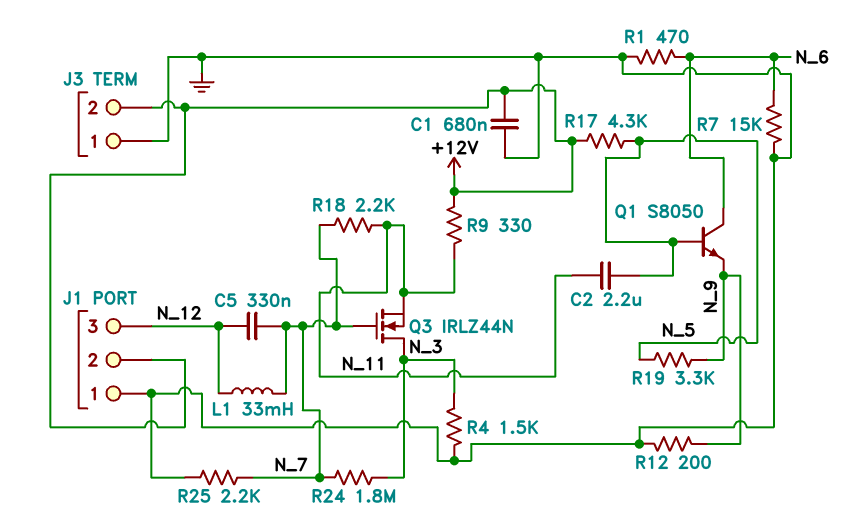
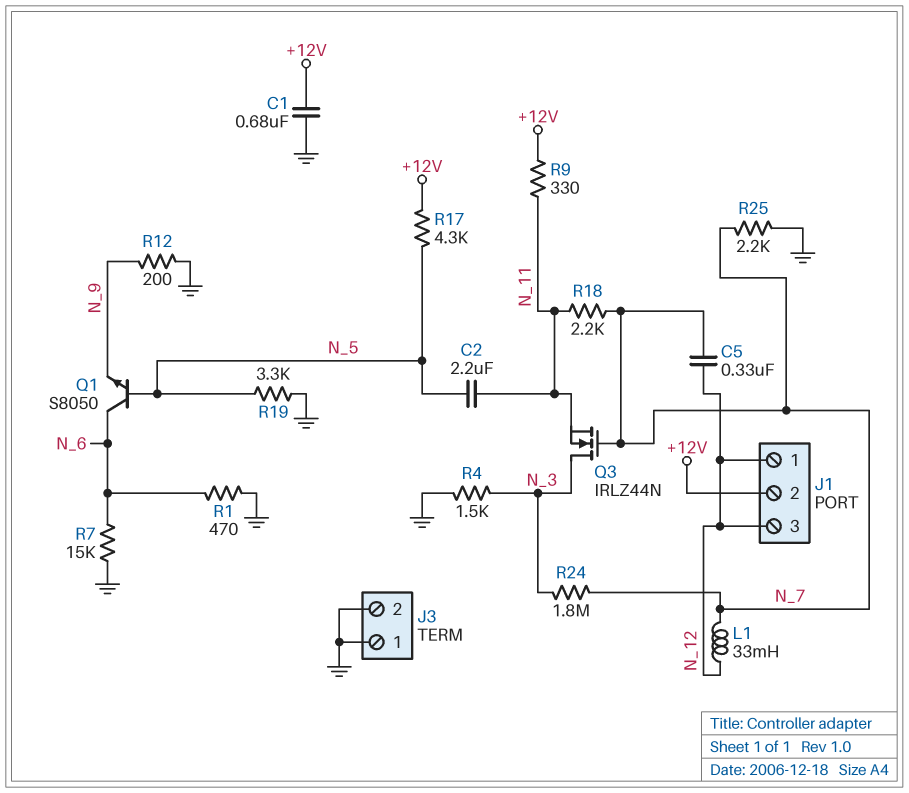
J1 pin 1: GND -> N_12
J3 pin 2: +12V -> GND
R19: 3.3k (N_5, N_9) -> 3.3k (GND, N_5)

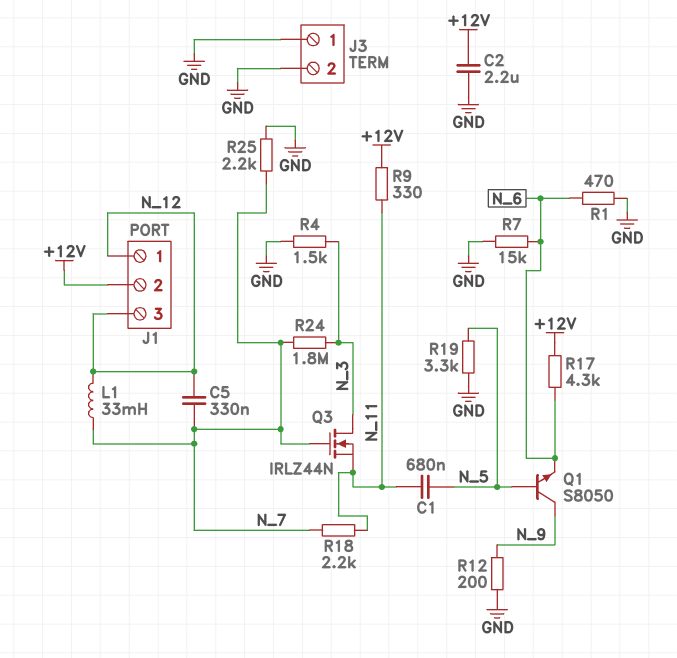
C1: 680nF (+12V, GND) -> 680nF (N_5, N_11)
C2: 2.2uF (N_5, N_11) -> 2.2uF (+12V, GND)
Q1: NPN S8050 (B N_5, C N_6, E N_9) -> NPN S8050 (B N_5, C N_9, E N_6)
R17: 4.3k (+12V, N_5) -> 4.3k (+12V, N_6)

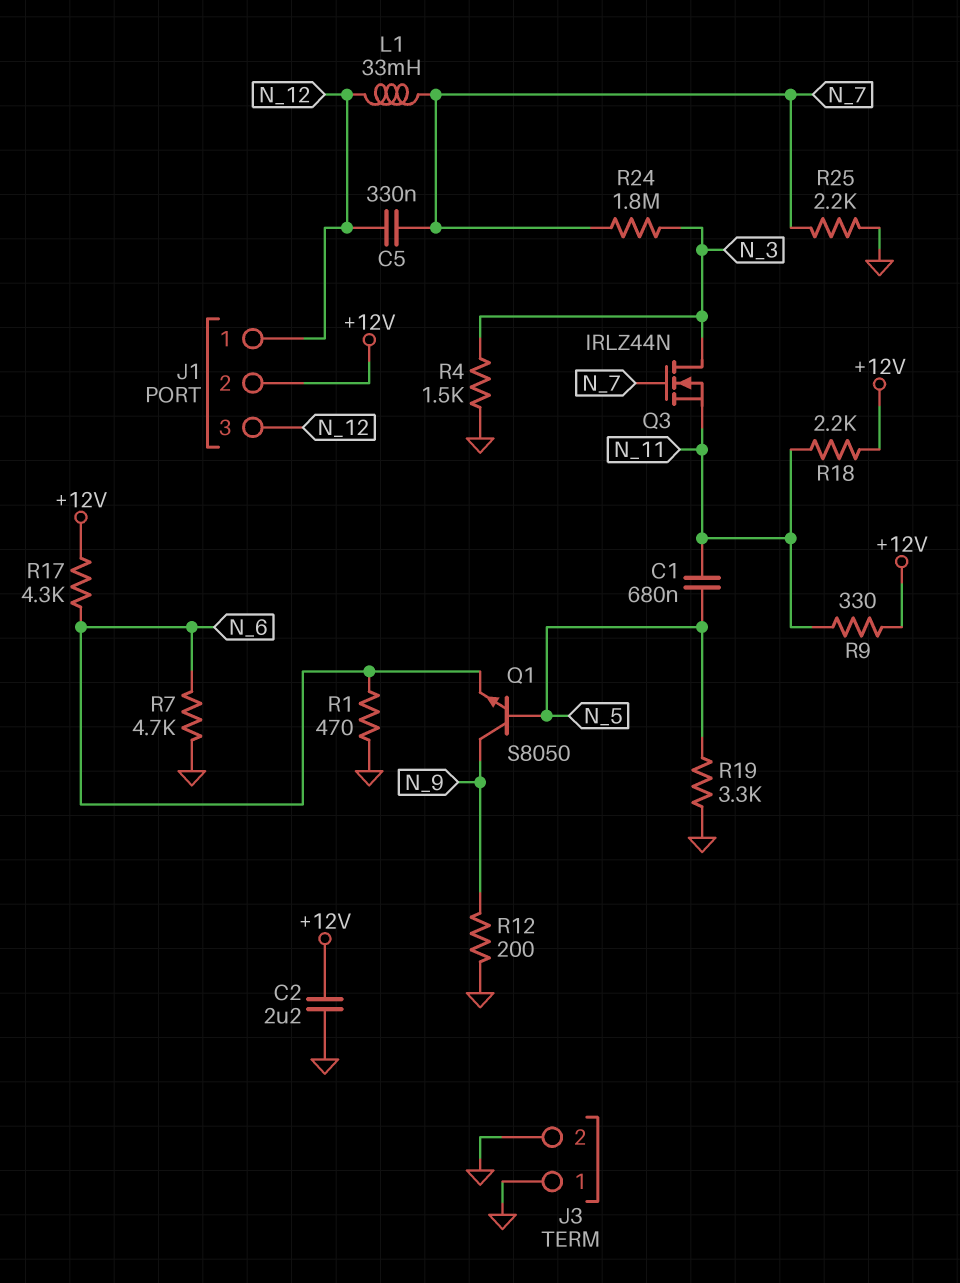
R7: 15k (GND, N_6) -> 4.7k (GND, N_6)
R18: 2.2k (N_7, N_11) -> 2.2k (+12V, N_11)

